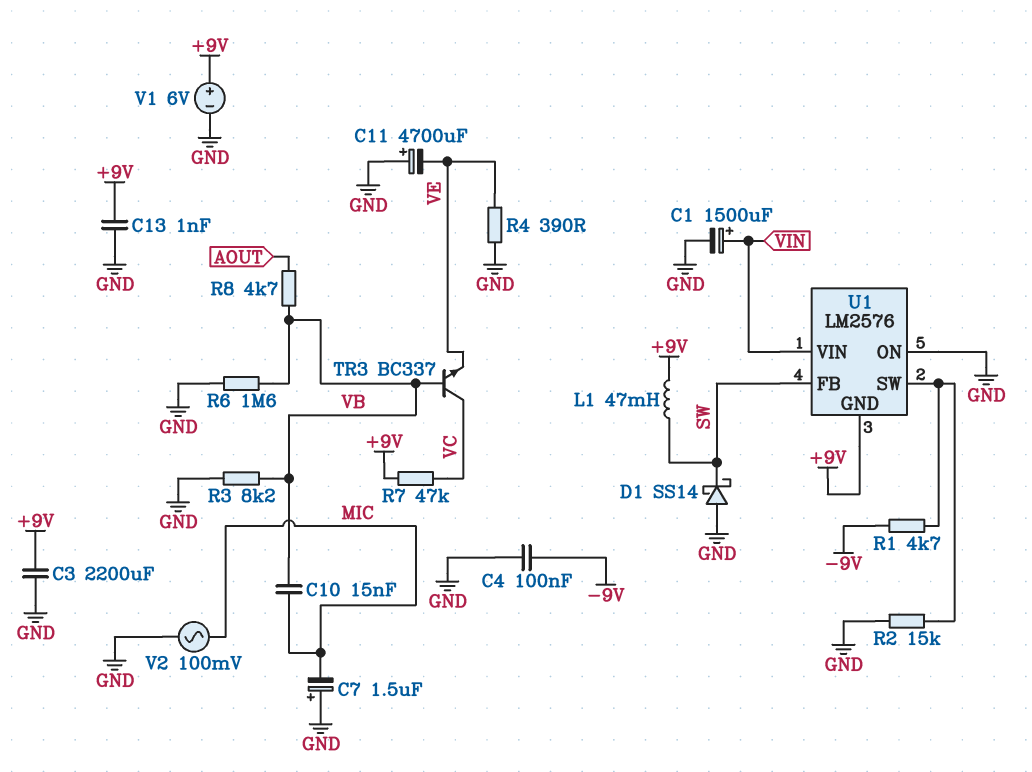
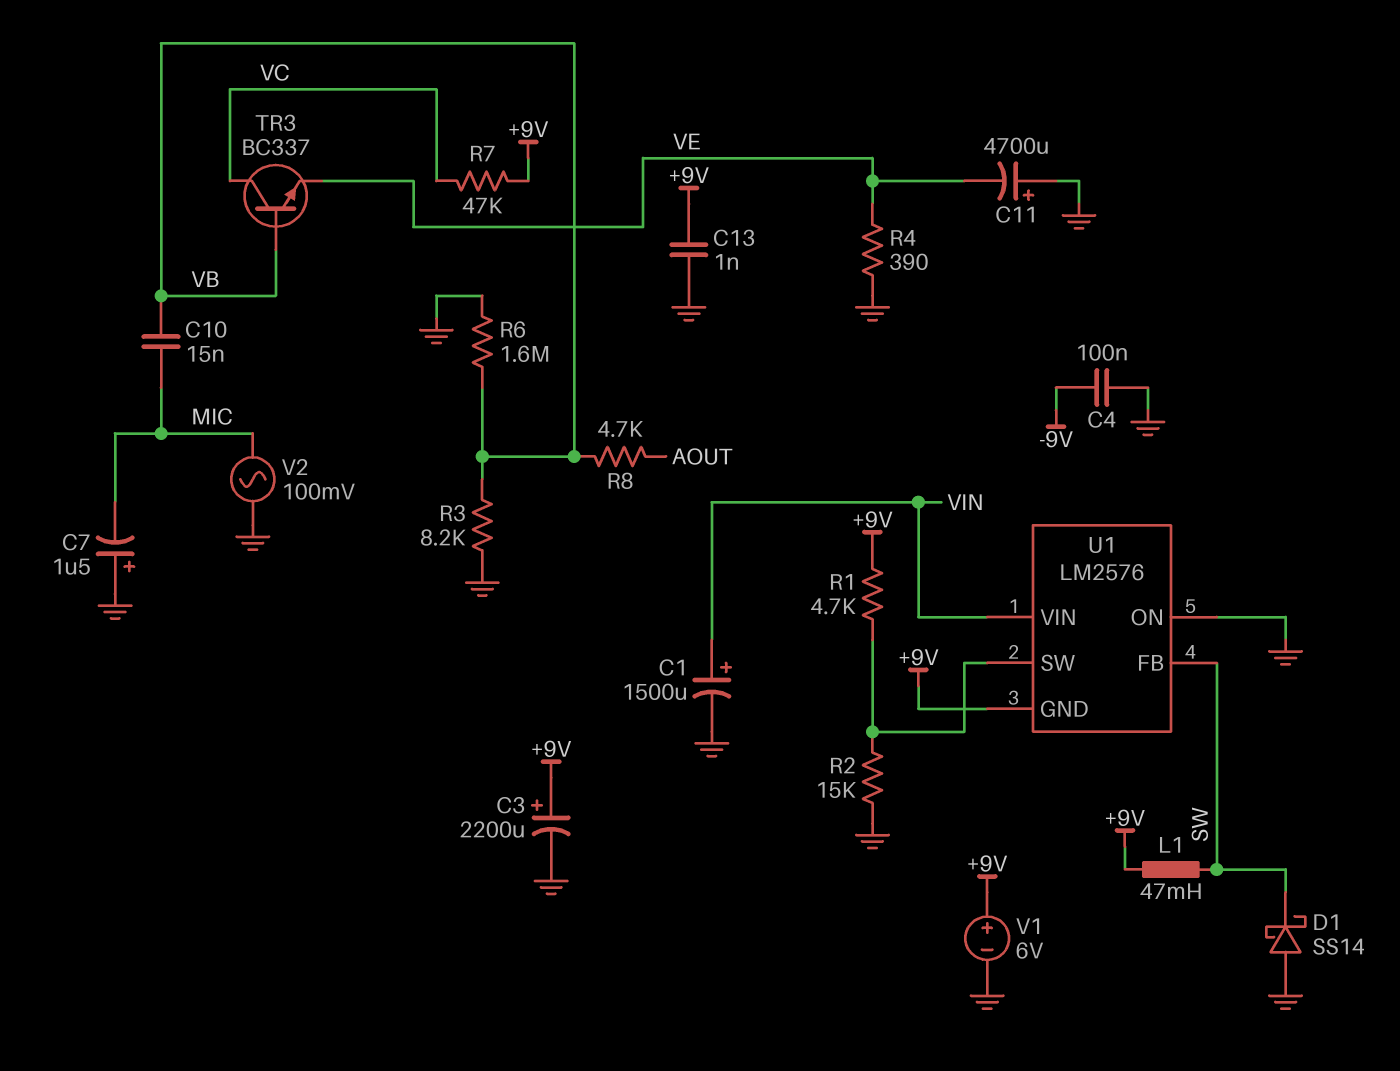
C3: 2200uF (+9V, GND) -> 2200uF (plus +9V, minus GND)
R1: 4.7k (-9V, U1/SW) -> 4.7k (+9V, U1/SW)

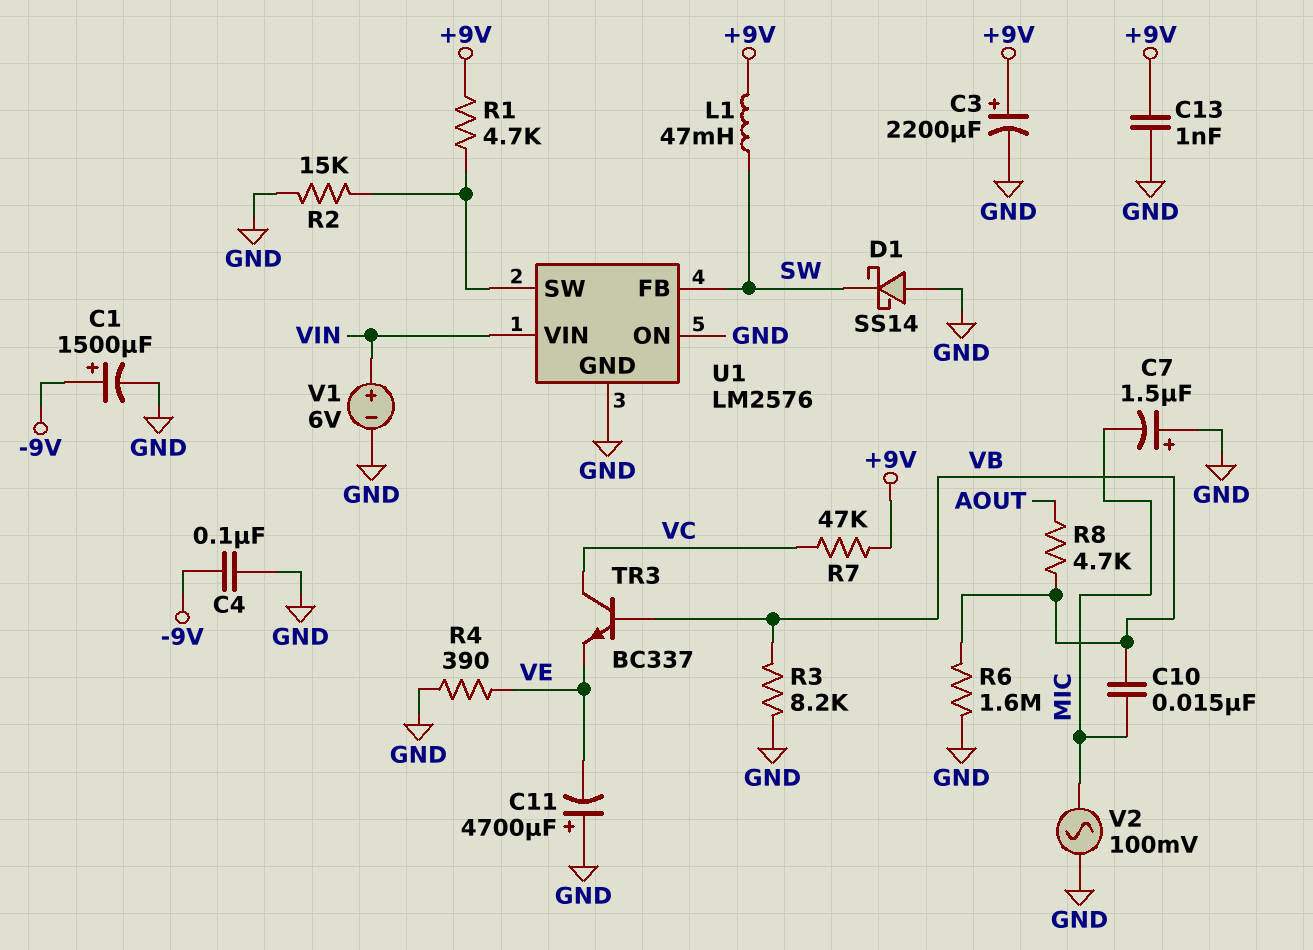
C1: 1500uF (plus VIN, minus GND) -> 1500uF (plus -9V, minus GND)
U1 pin GND: +9V -> GND
V1: 6V (plus +9V, minus GND) -> 6V (plus VIN, minus GND)

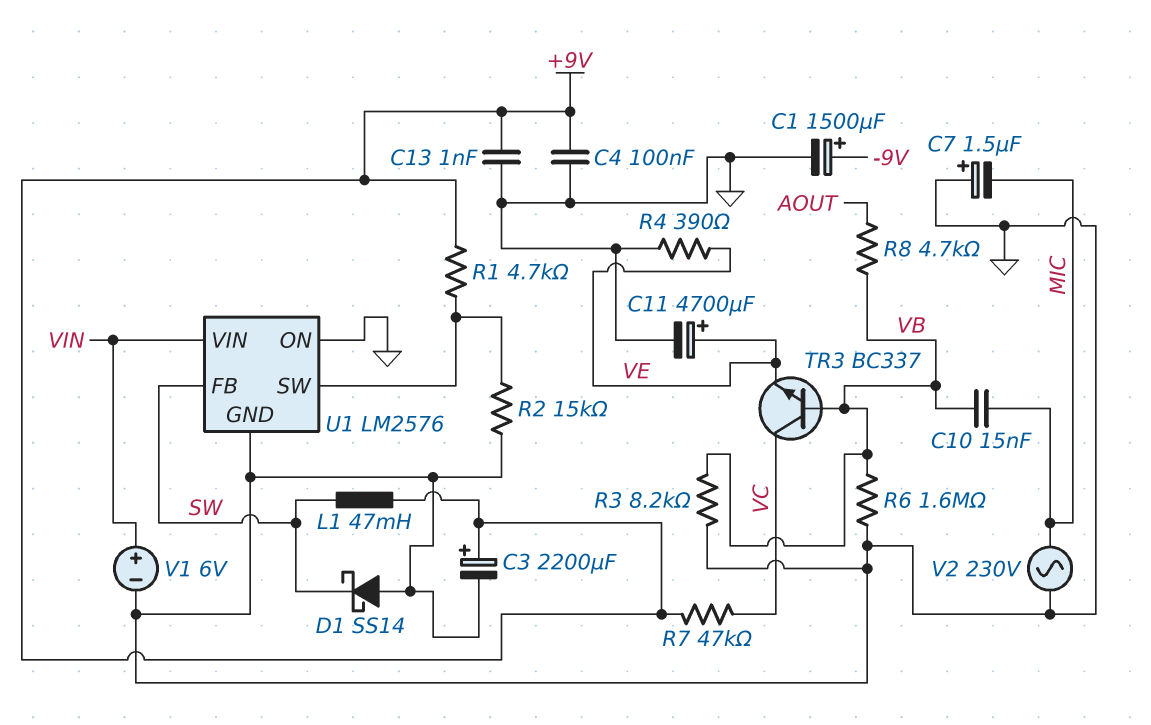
C4: 100nF (-9V, GND) -> 100nF (+9V, GND)
C11: 4700uF (plus GND, minus VE) -> 4700uF (plus VE, minus GND)
V2: AC 100mV (GND, MIC) -> AC 230V (GND, MIC)

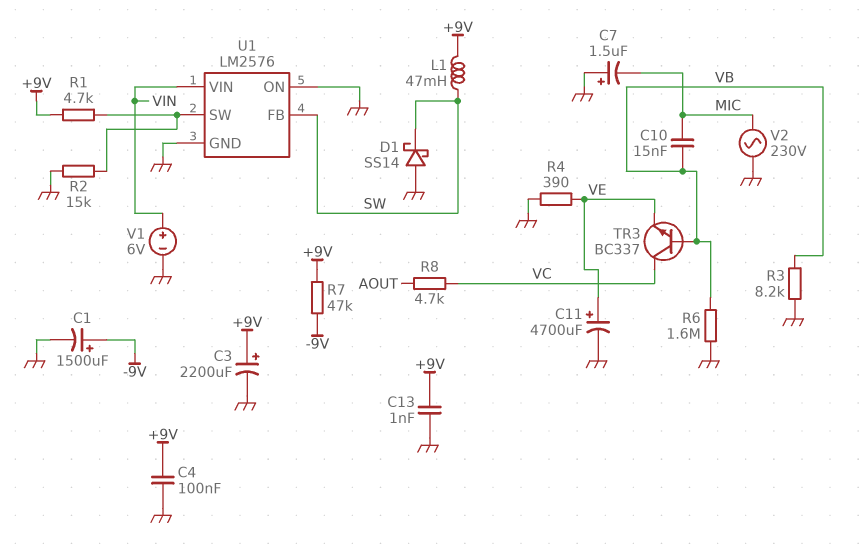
R7: 47k (+9V, VC) -> 47k (+9V, -9V)
R8: 4.7k (AOUT, VB) -> 4.7k (AOUT, VC)

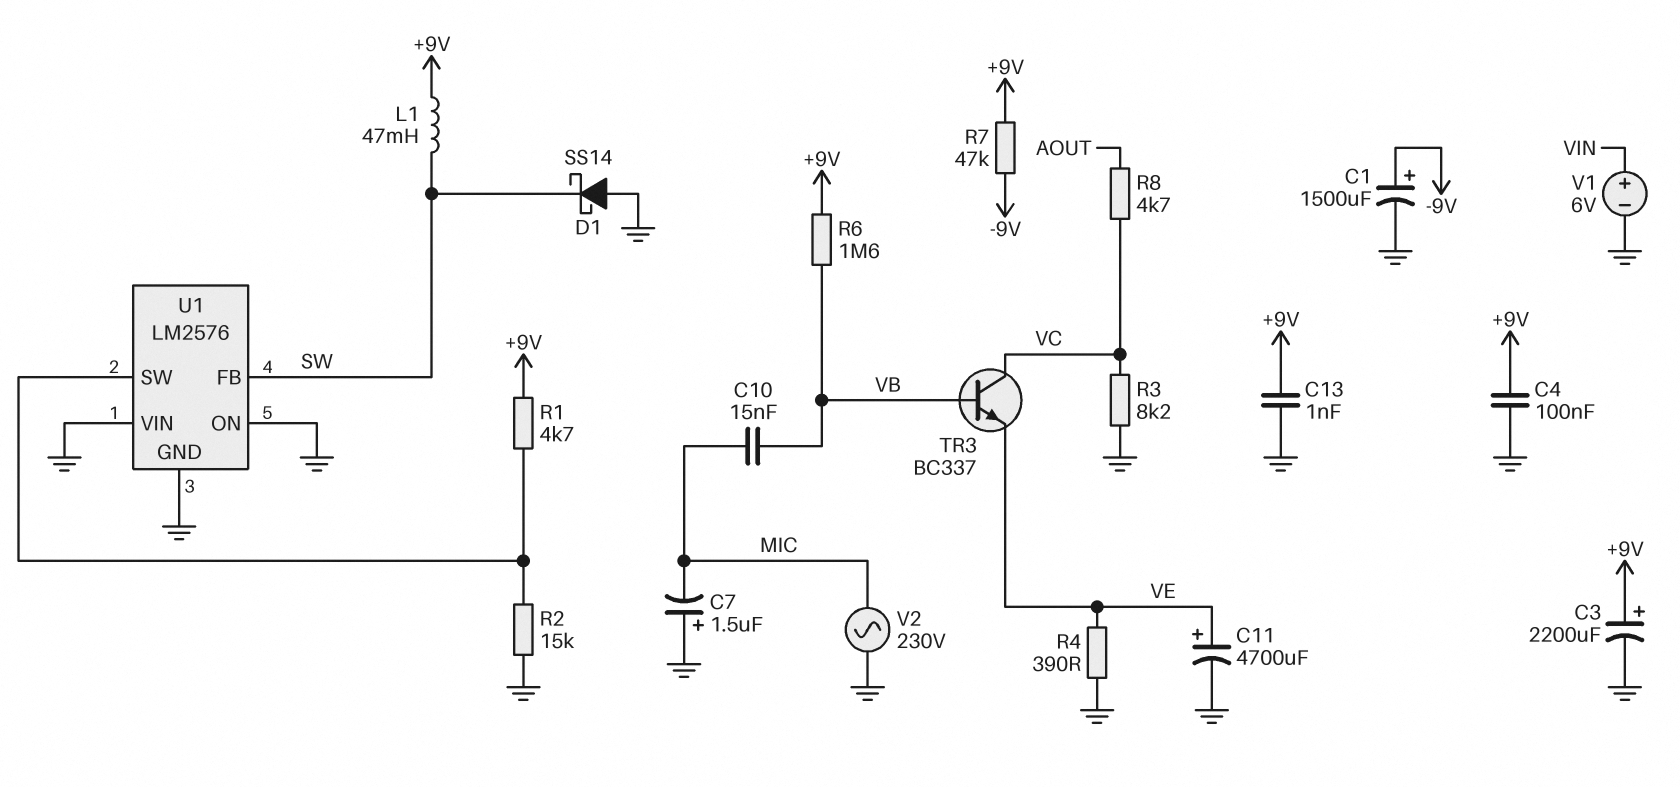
R3: 8.2k (GND, VB) -> 8.2k (GND, VC)
R6: 1.6M (GND, VB) -> 1.6M (+9V, VB)
U1 pin VIN: VIN -> GND

